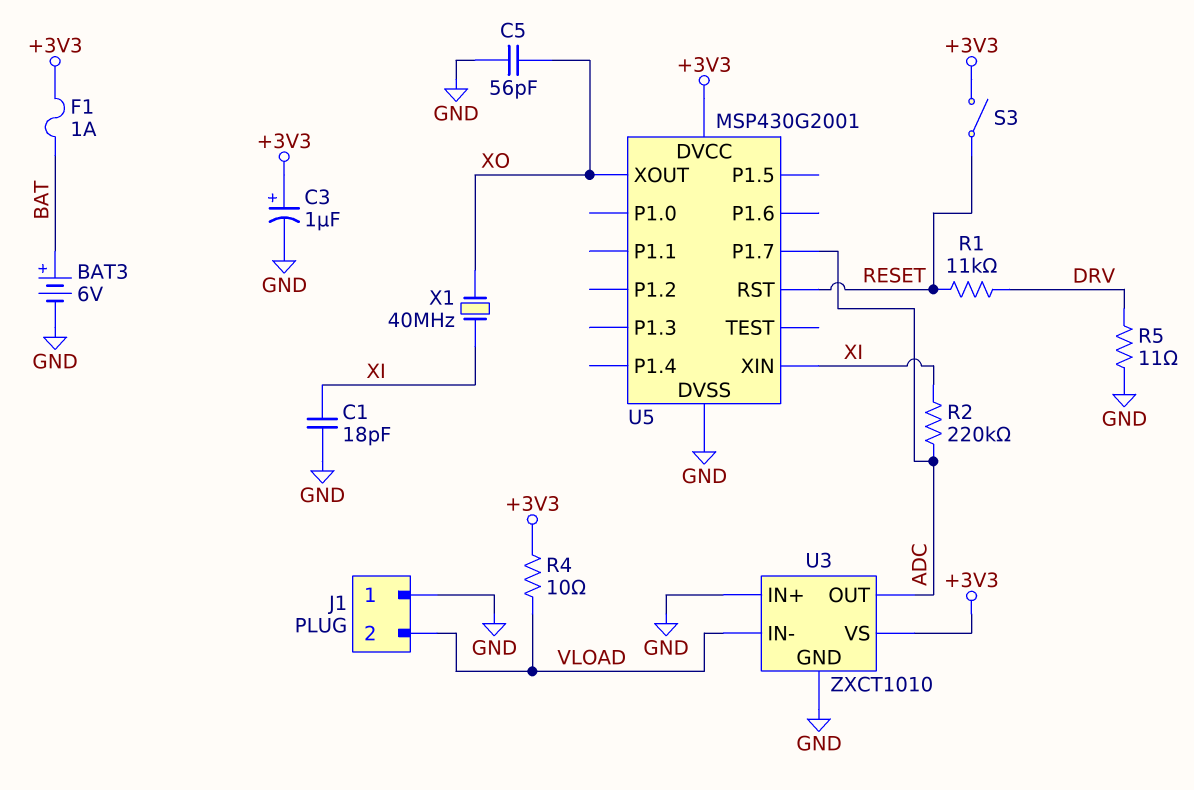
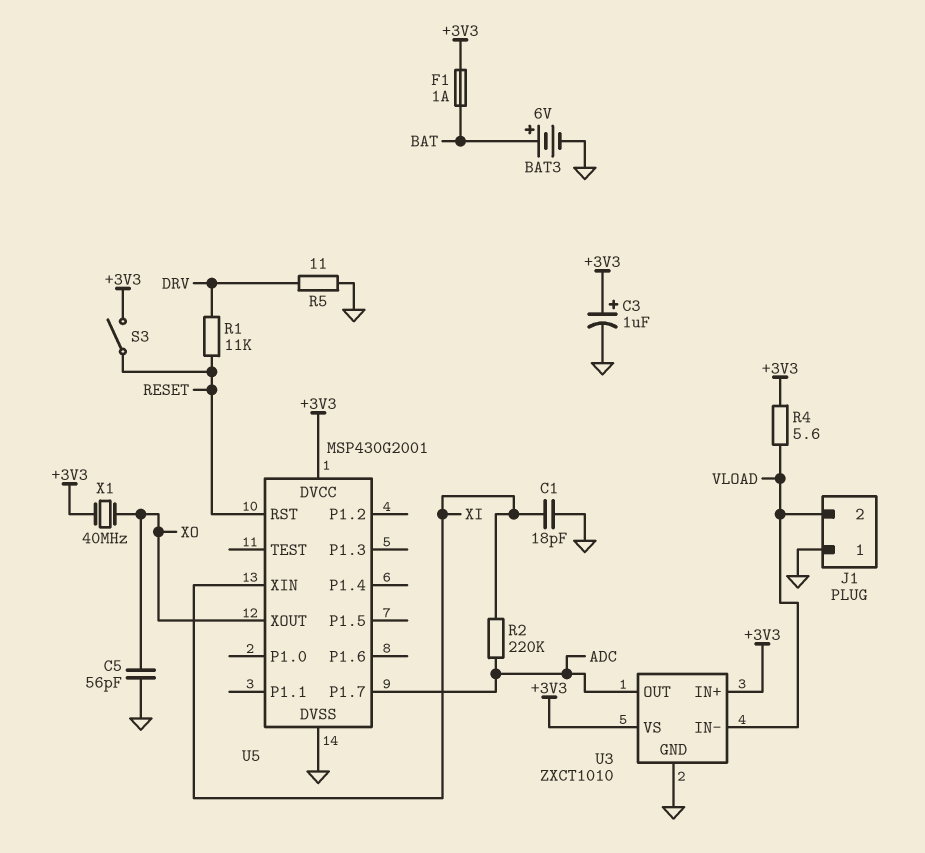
R4: 10 (+3V3, VLOAD) -> 5.6 (+3V3, VLOAD)
U3 pin IN+: GND -> +3V3
X1: 40MHz (XI, XO) -> 40MHz (+3V3, XO)

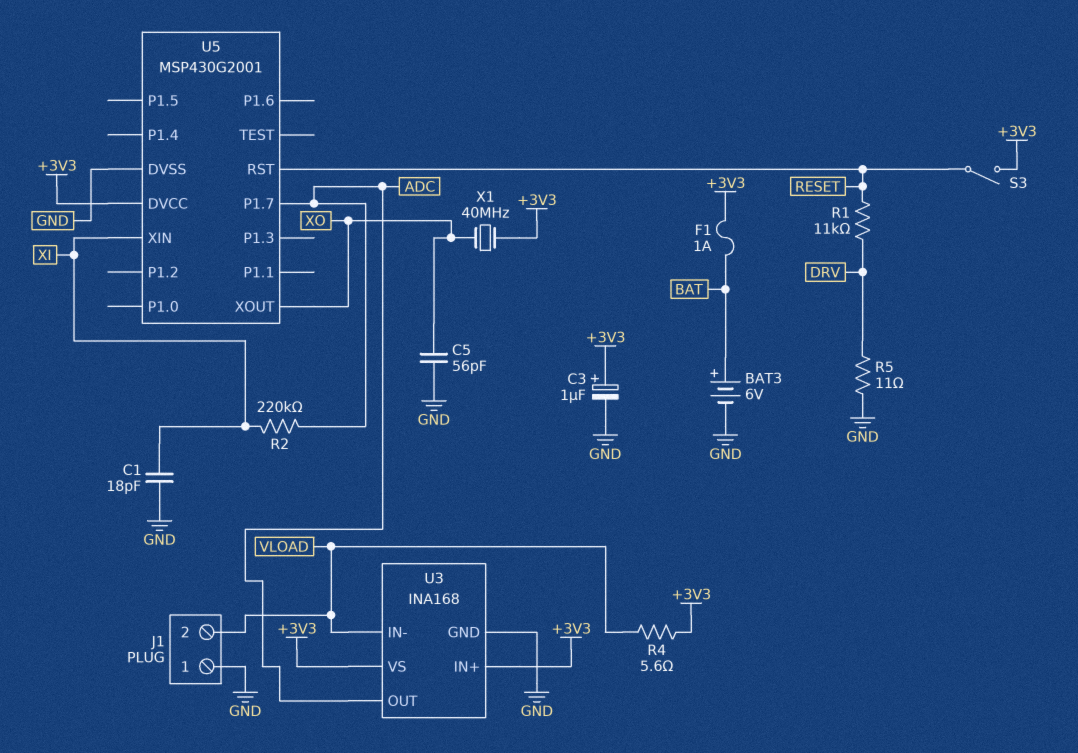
U3: ZXCT1010 -> INA168

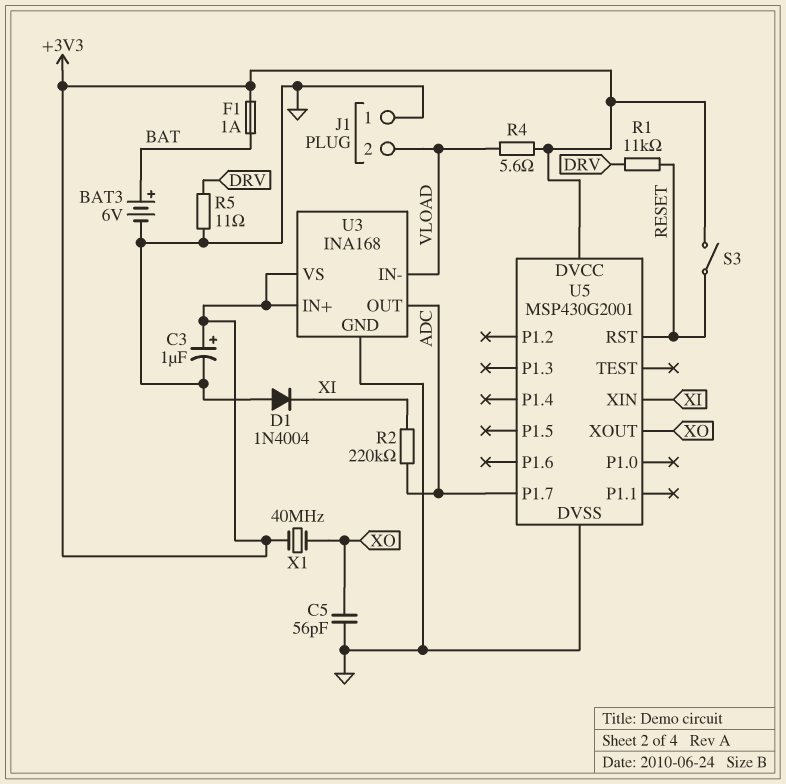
C1: 18pF (GND, XI) -> none
D1: none -> diode 1N4004 (A GND, K XI)

